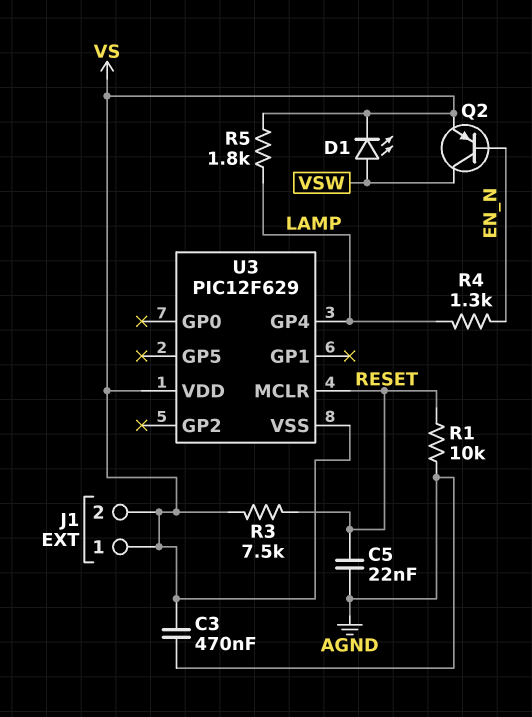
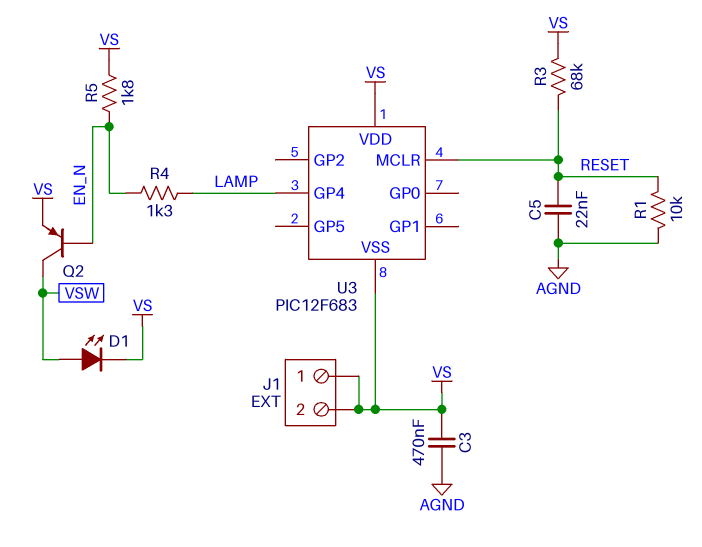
R3: 7.5k (RESET, VS) -> 68k (RESET, VS)
R5: 1.8k (LAMP, VS) -> 1.8k (EN_N, VS)
U3: PIC12F629 -> PIC12F683

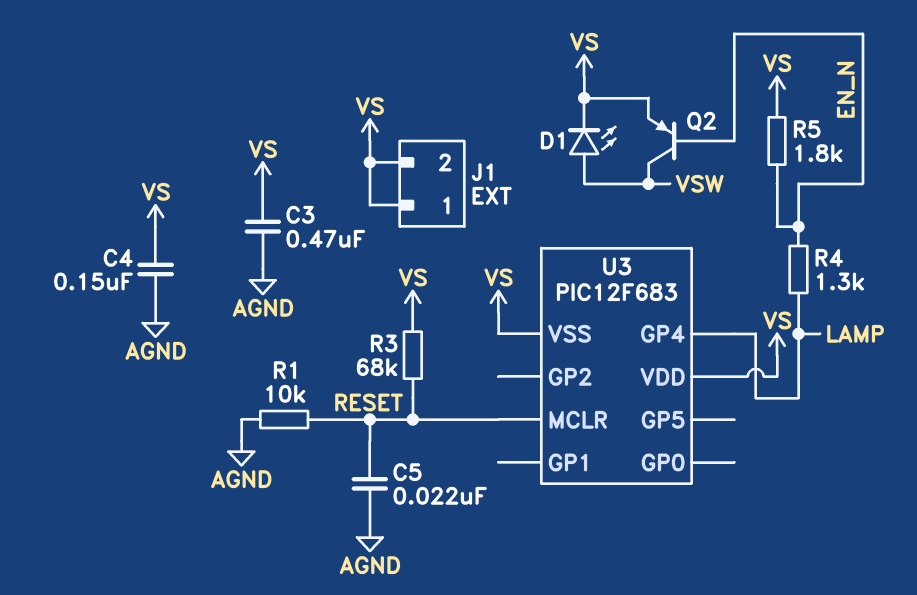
C4: none -> 150nF (AGND, VS)

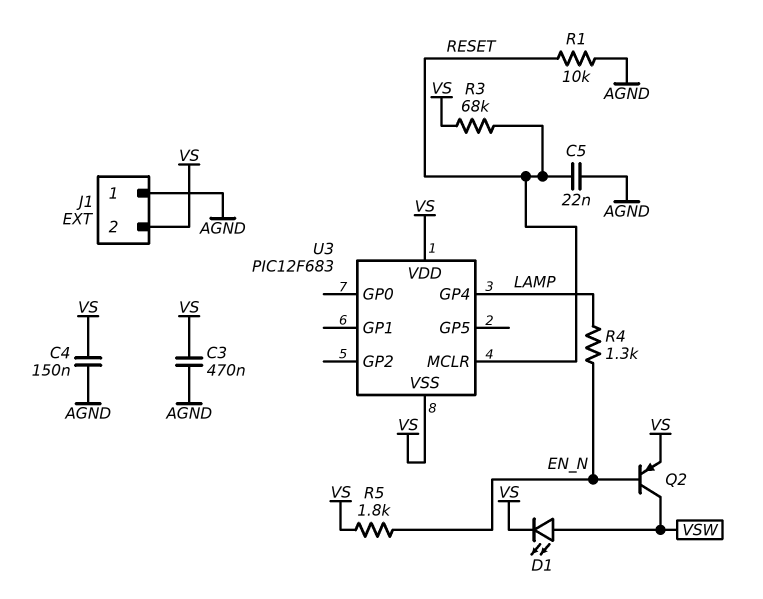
J1 pin 1: VS -> AGND

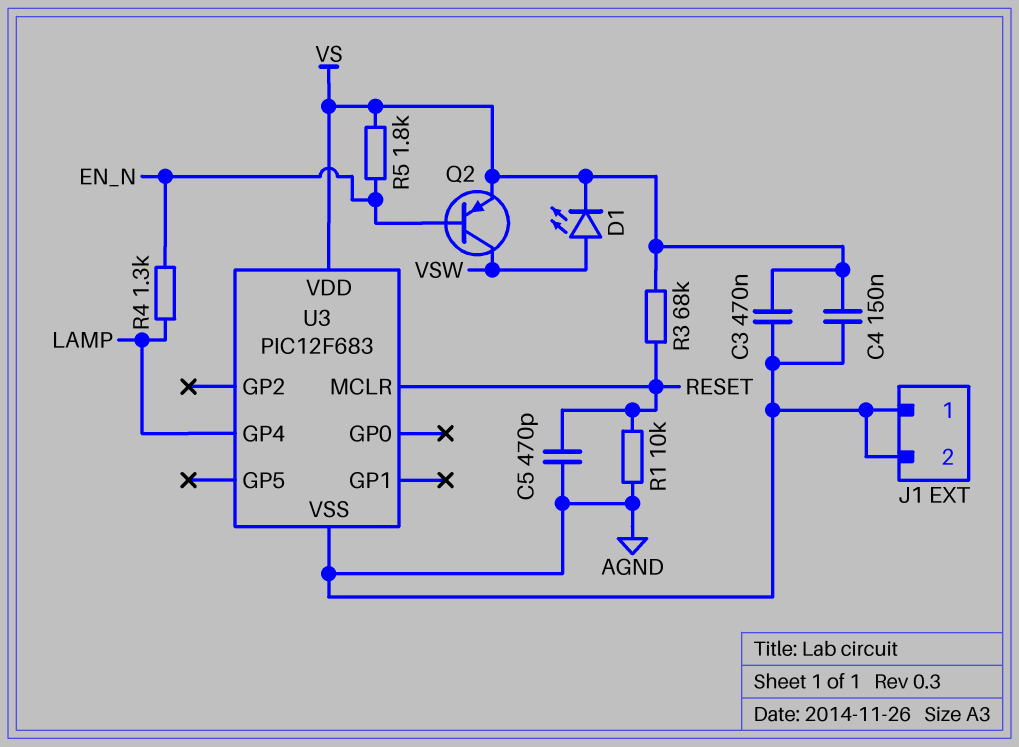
C5: 22nF (AGND, RESET) -> 470pF (AGND, RESET)
J1 pin 2: VS -> AGND
U3 pin VSS: VS -> AGND

